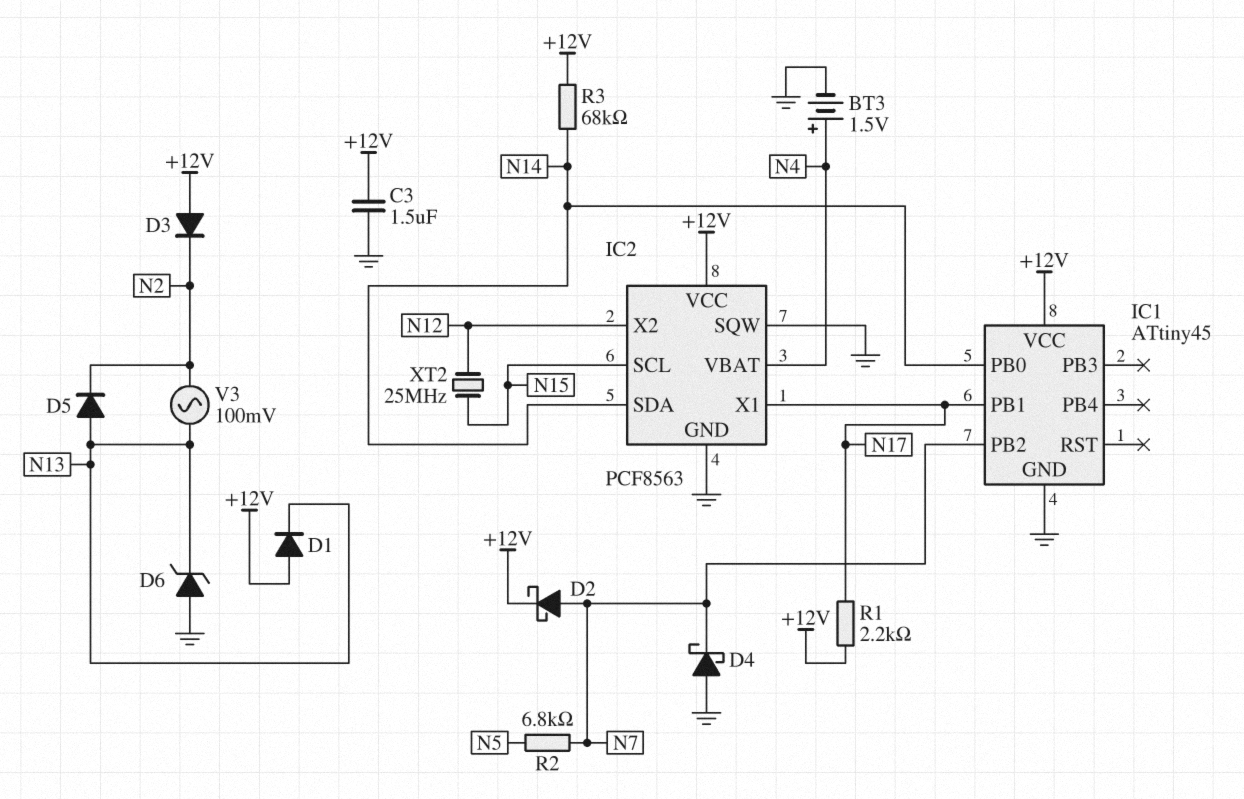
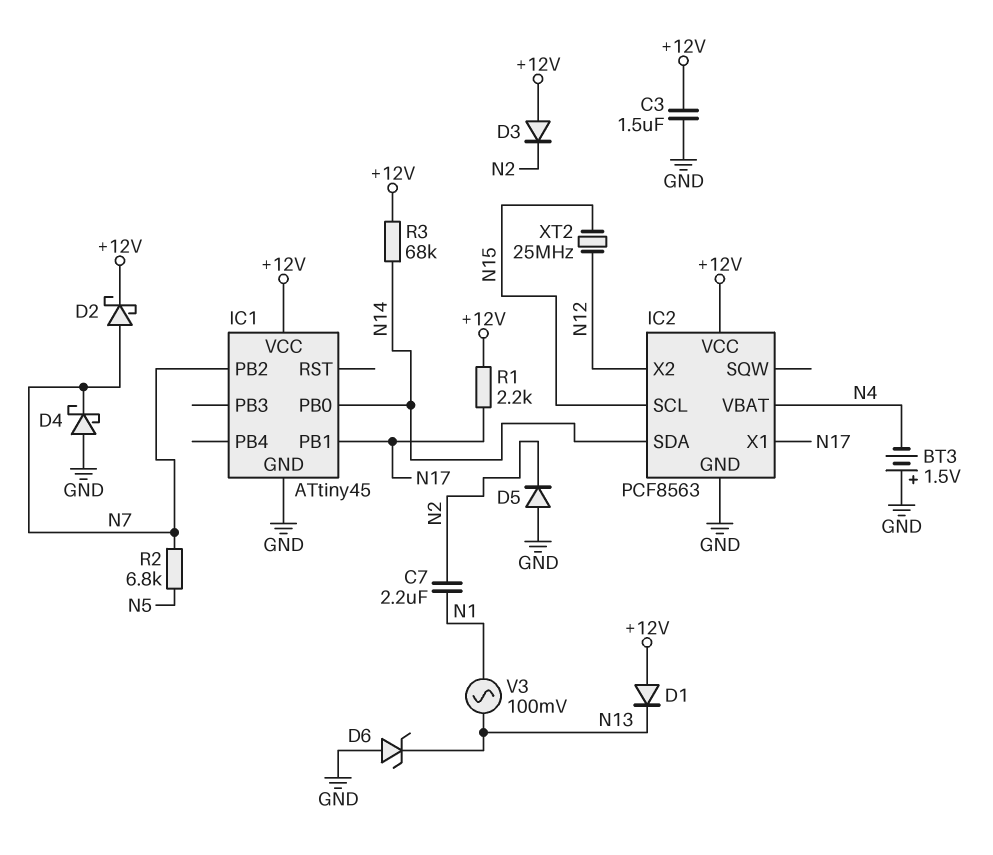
BT3: 1.5V (plus N4, minus GND) -> 1.5V (plus GND, minus N4)
C7: none -> 2.2uF (N1, N2)
D5: diode (A N13, K N2) -> diode (A GND, K N2)
IC2 pin SQW: GND -> none
V3: AC 100mV (N2, N13) -> AC 100mV (N1, N13)

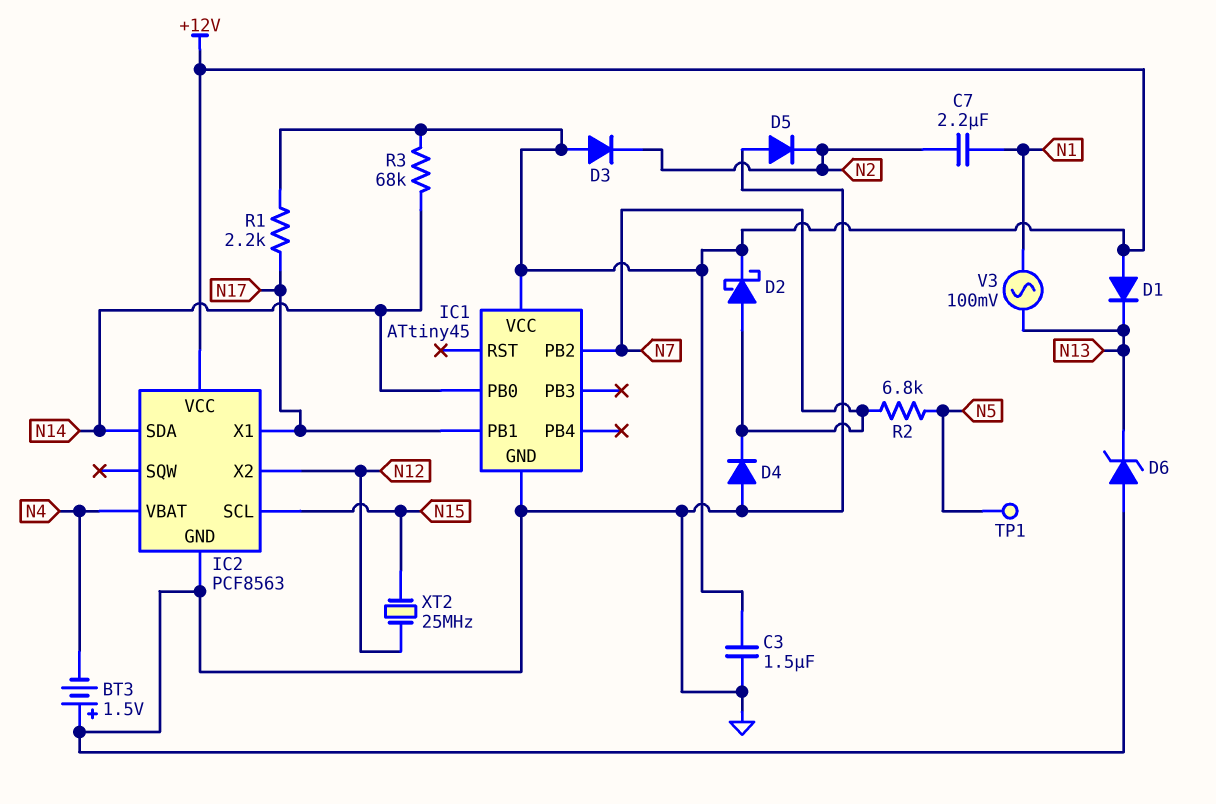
D4: schottky (A GND, K N7) -> diode (A GND, K N7)
TP1: none -> test point (N5)

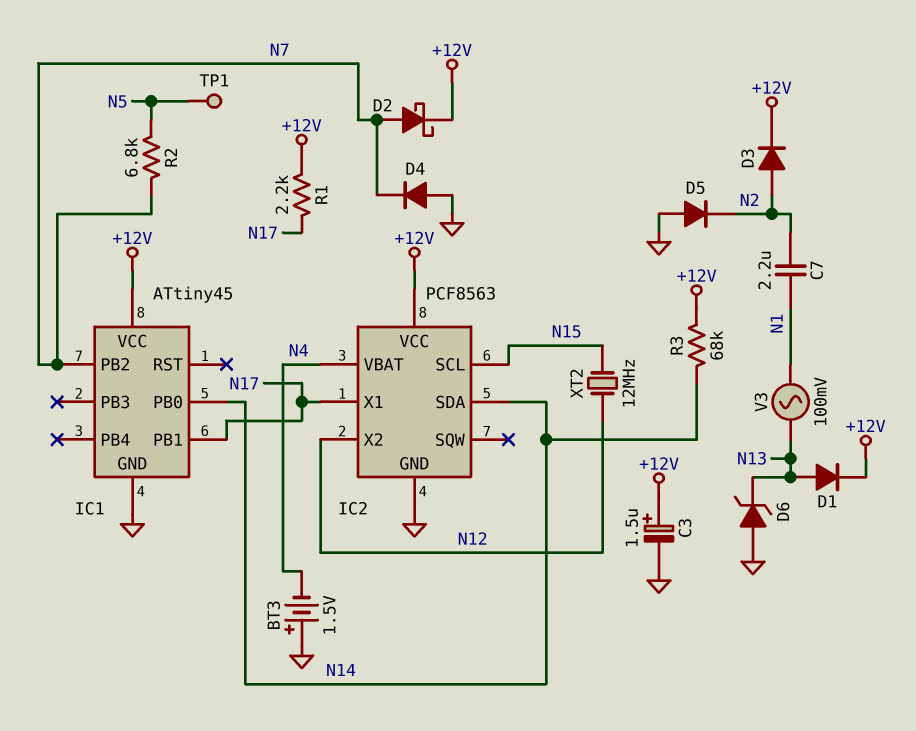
C3: 1.5uF (+12V, GND) -> 1.5uF (plus +12V, minus GND)
D1: diode (A +12V, K N13) -> diode (A N13, K +12V)
D3: diode (A +12V, K N2) -> diode (A N2, K +12V)
XT2: 25MHz (N12, N15) -> 12MHz (N12, N15)

